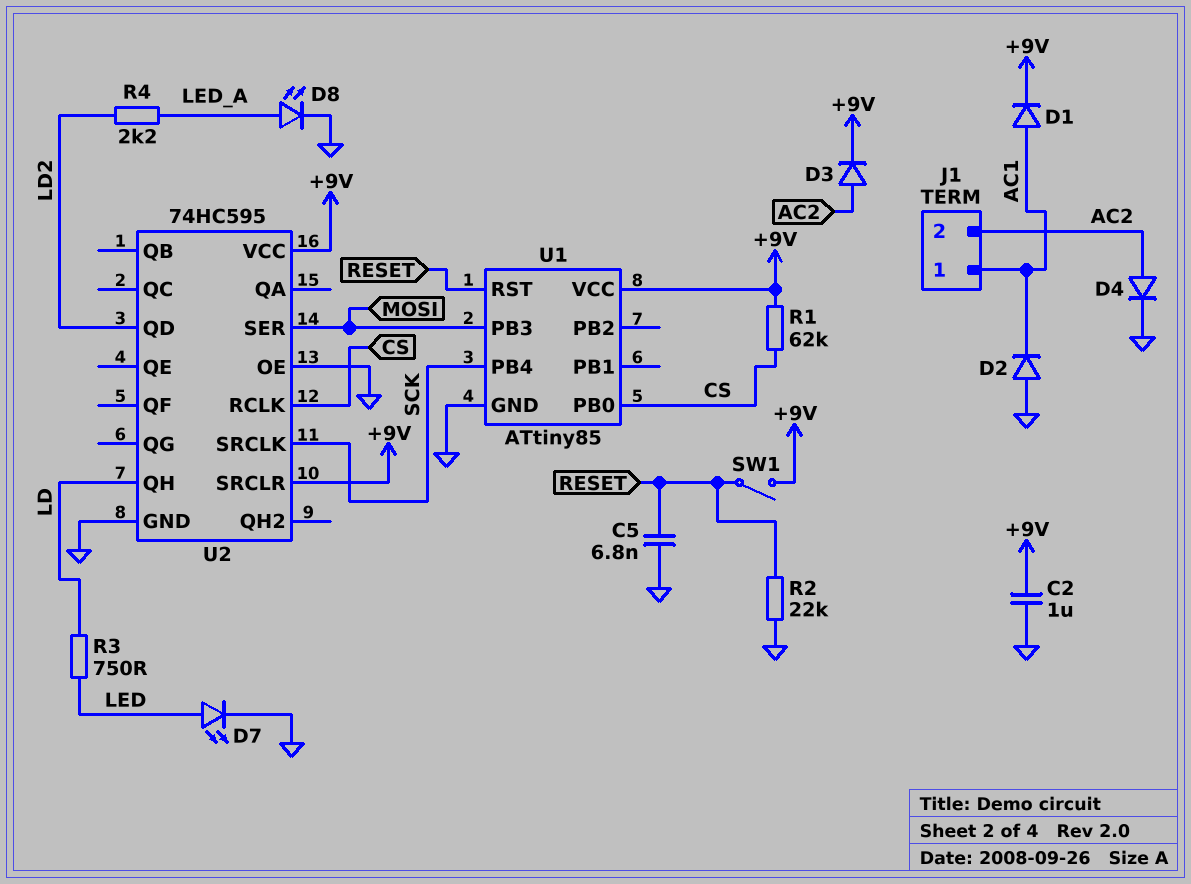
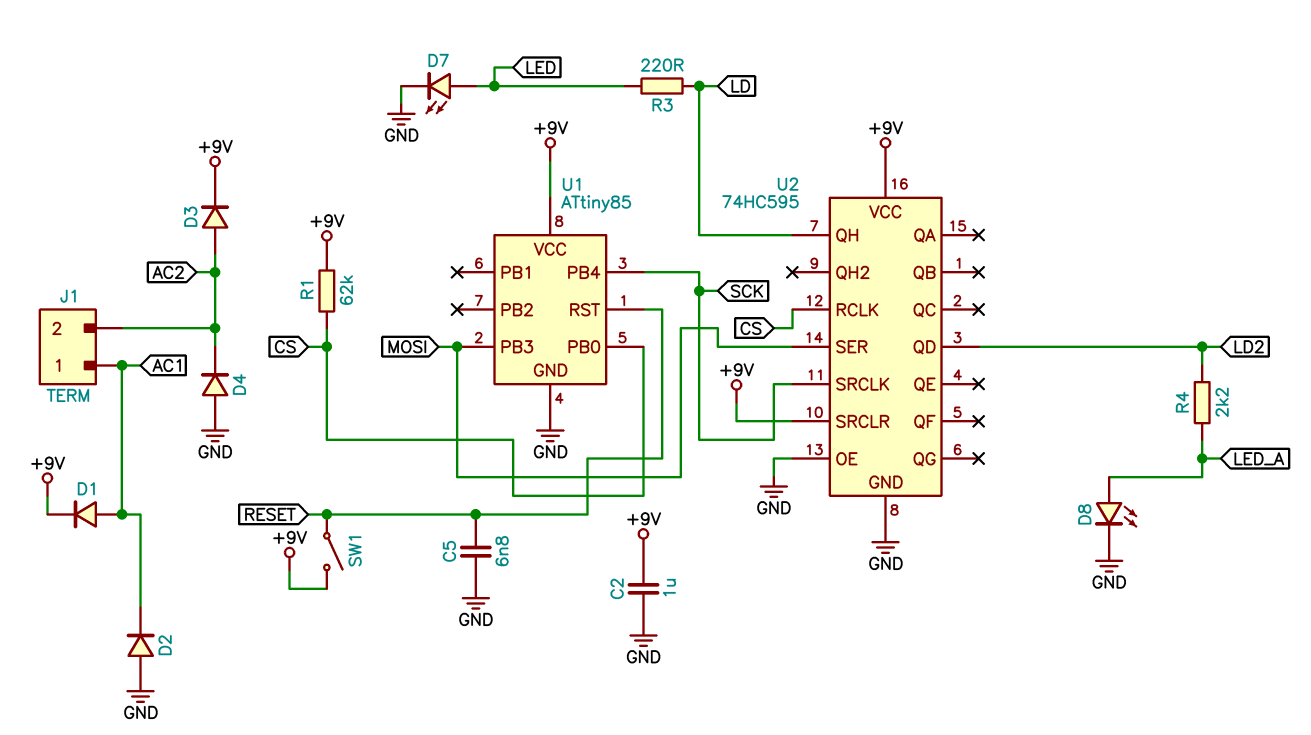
D4: diode (A AC2, K GND) -> diode (A GND, K AC2)
R2: 22k (GND, RESET) -> none
R3: 750 (LD, LED) -> 220 (LD, LED)

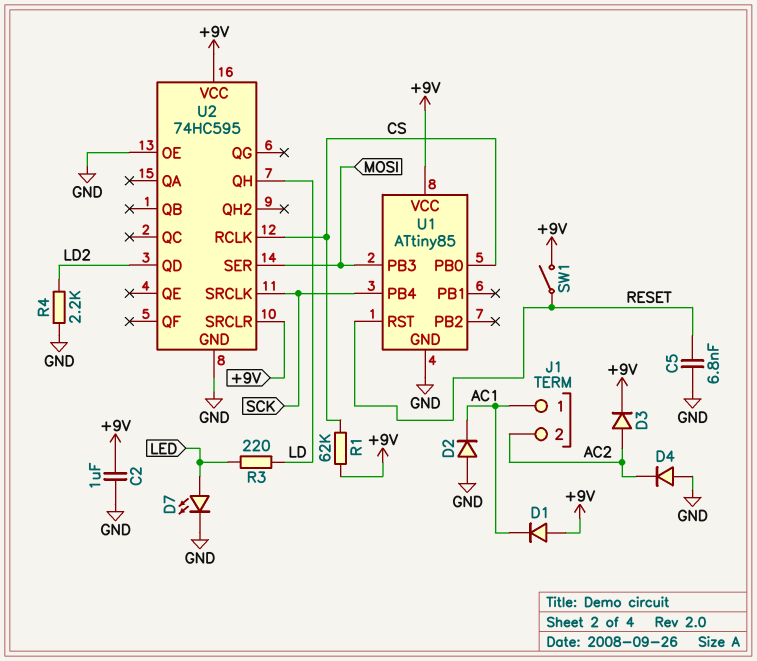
D1: diode (A AC1, K +9V) -> diode (A +9V, K AC1)
D8: LED (A LED_A, K GND) -> none
R4: 2.2k (LD2, LED_A) -> 2.2k (GND, LD2)

